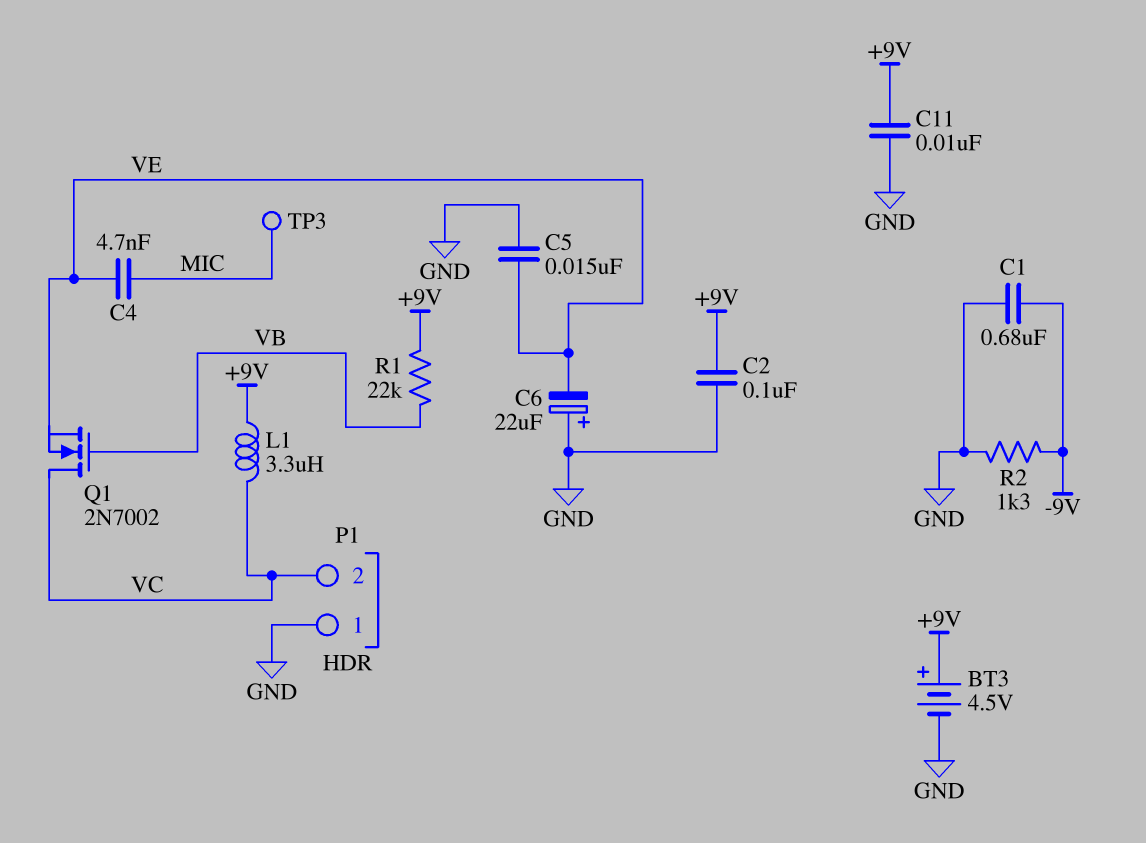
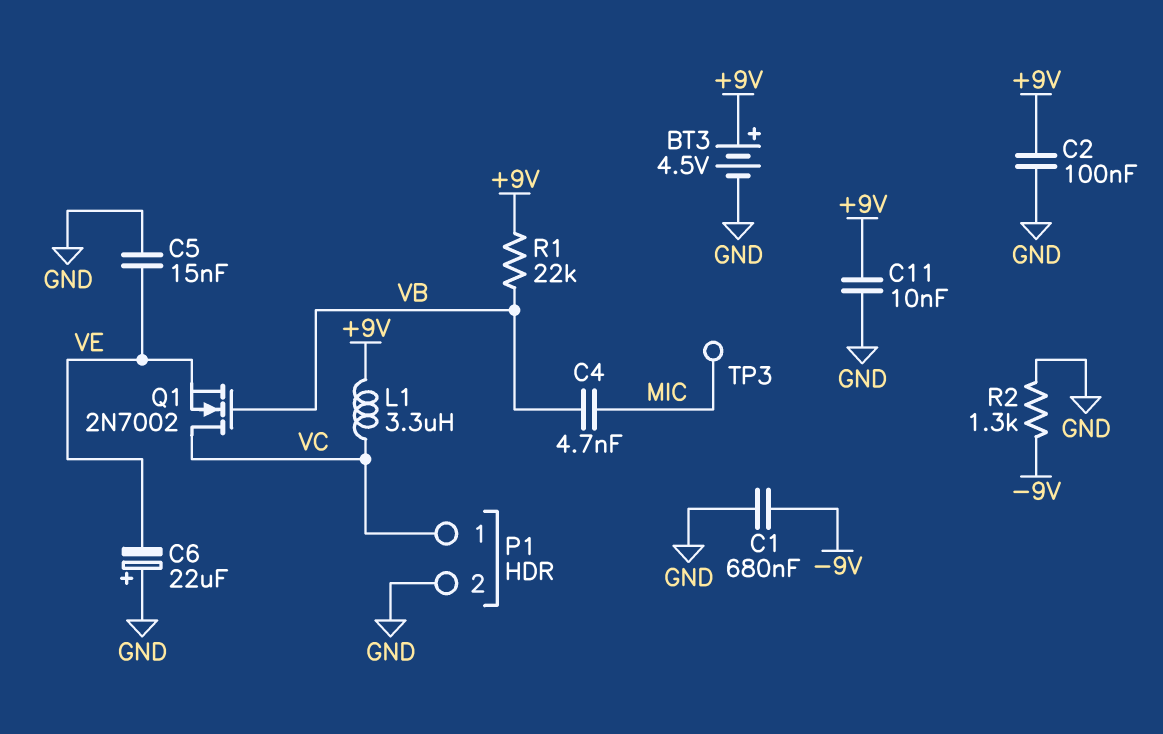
C4: 4.7nF (MIC, VE) -> 4.7nF (MIC, VB)
P1 pin 1: GND -> VC
P1 pin 2: VC -> GND

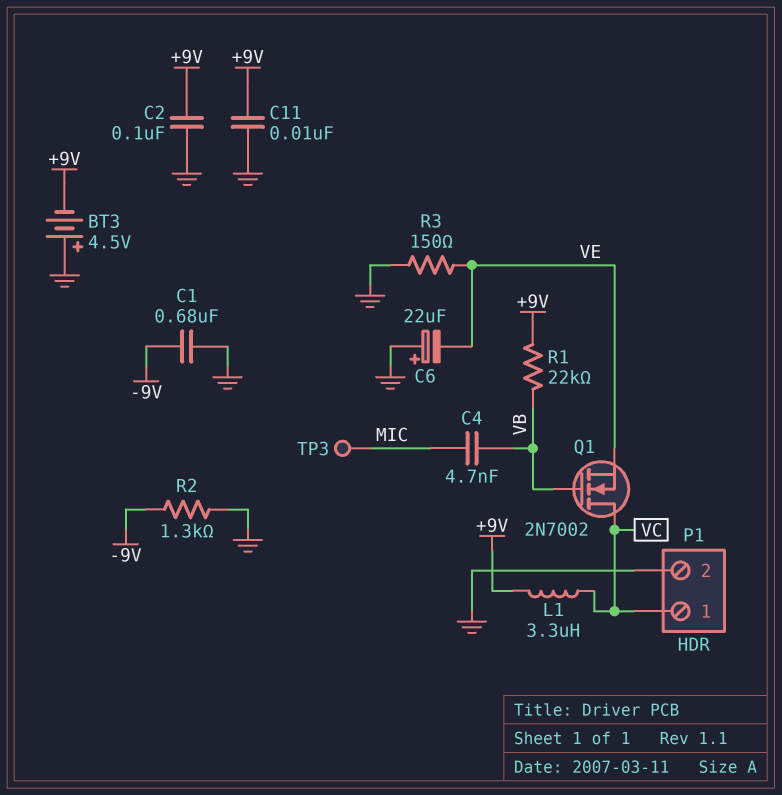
BT3: 4.5V (plus +9V, minus GND) -> 4.5V (plus GND, minus +9V)
C5: 15nF (GND, VE) -> none
R3: none -> 150 (GND, VE)

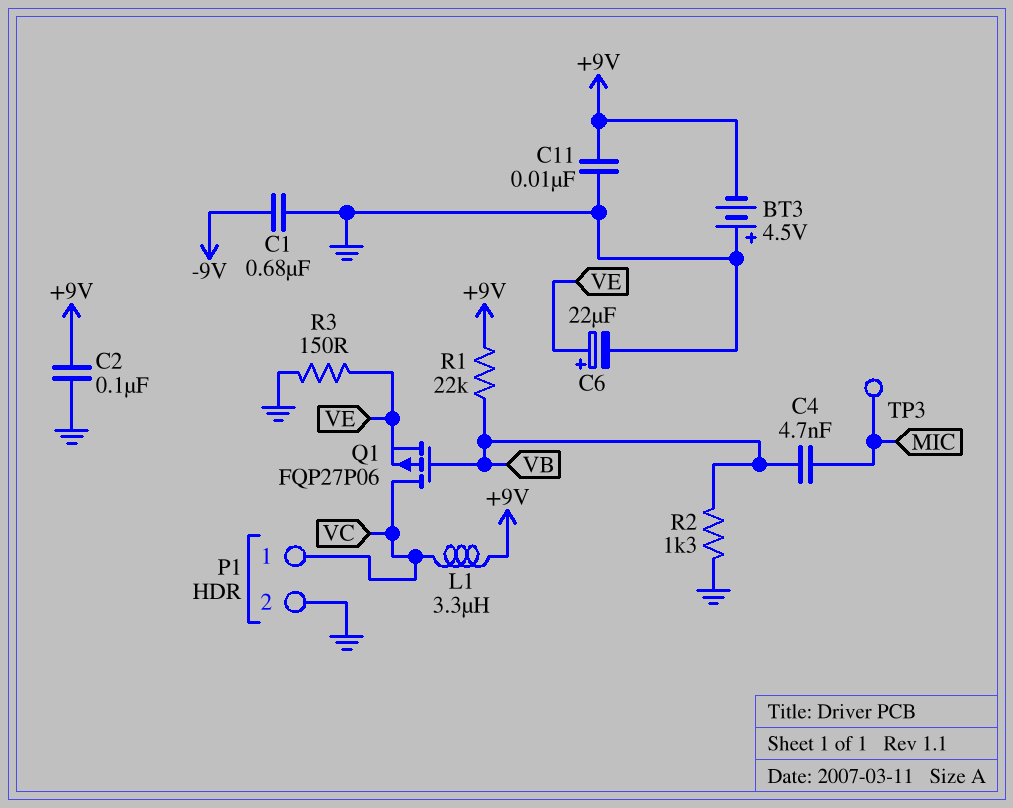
C6: 22uF (plus GND, minus VE) -> 22uF (plus VE, minus GND)
Q1: NMOS 2N7002 (G VB, D VC, S VE) -> PMOS FQP27P06 (G VB, D VC, S VE)
R2: 1.3k (-9V, GND) -> 1.3k (GND, VB)

